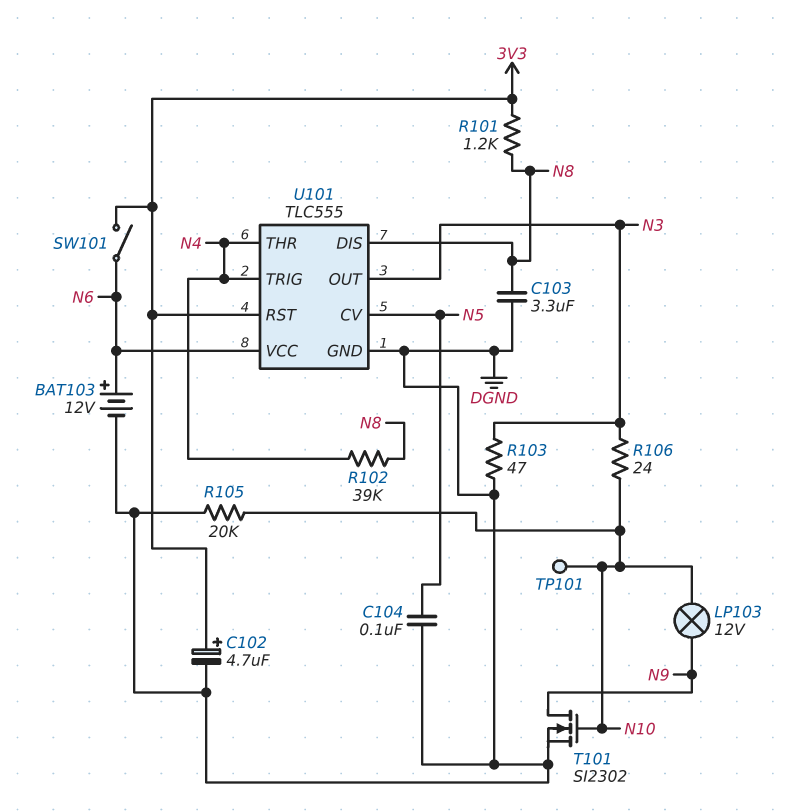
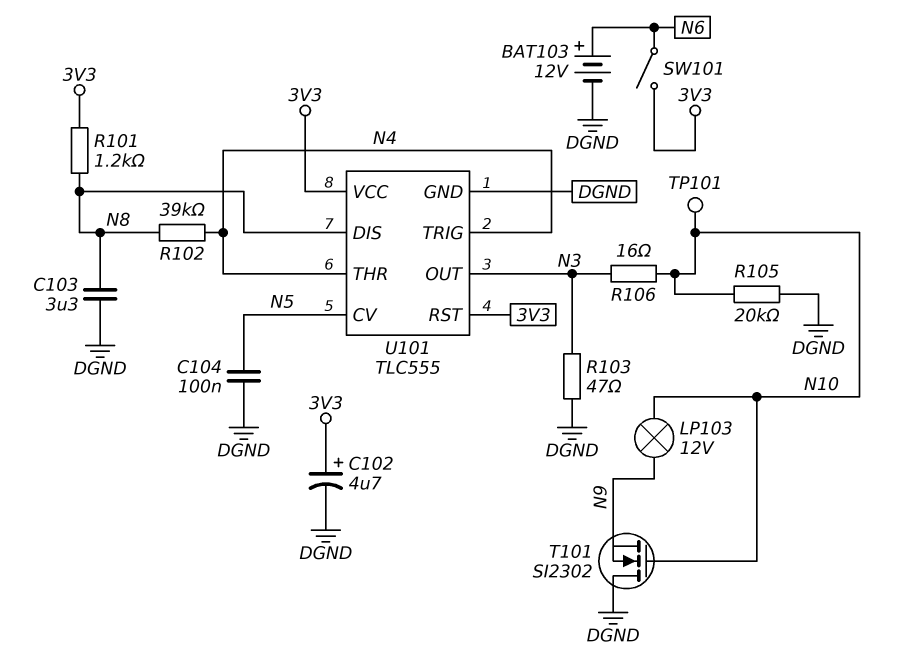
R106: 24 (N3, N10) -> 16 (N3, N10)
T101: NMOS SI2302 (G N10, D N9, S DGND) -> NMOS SI2302 (G N10, D DGND, S N9)
U101 pin VCC: N6 -> 3V3

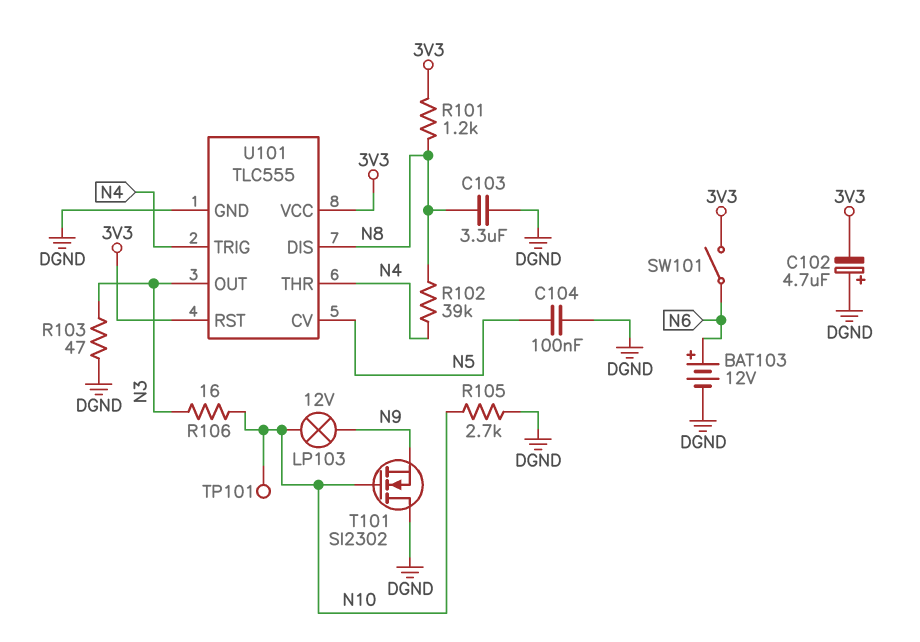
C102: 4.7uF (plus 3V3, minus DGND) -> 4.7uF (plus DGND, minus 3V3)
R105: 20k (DGND, N10) -> 2.7k (DGND, N10)

